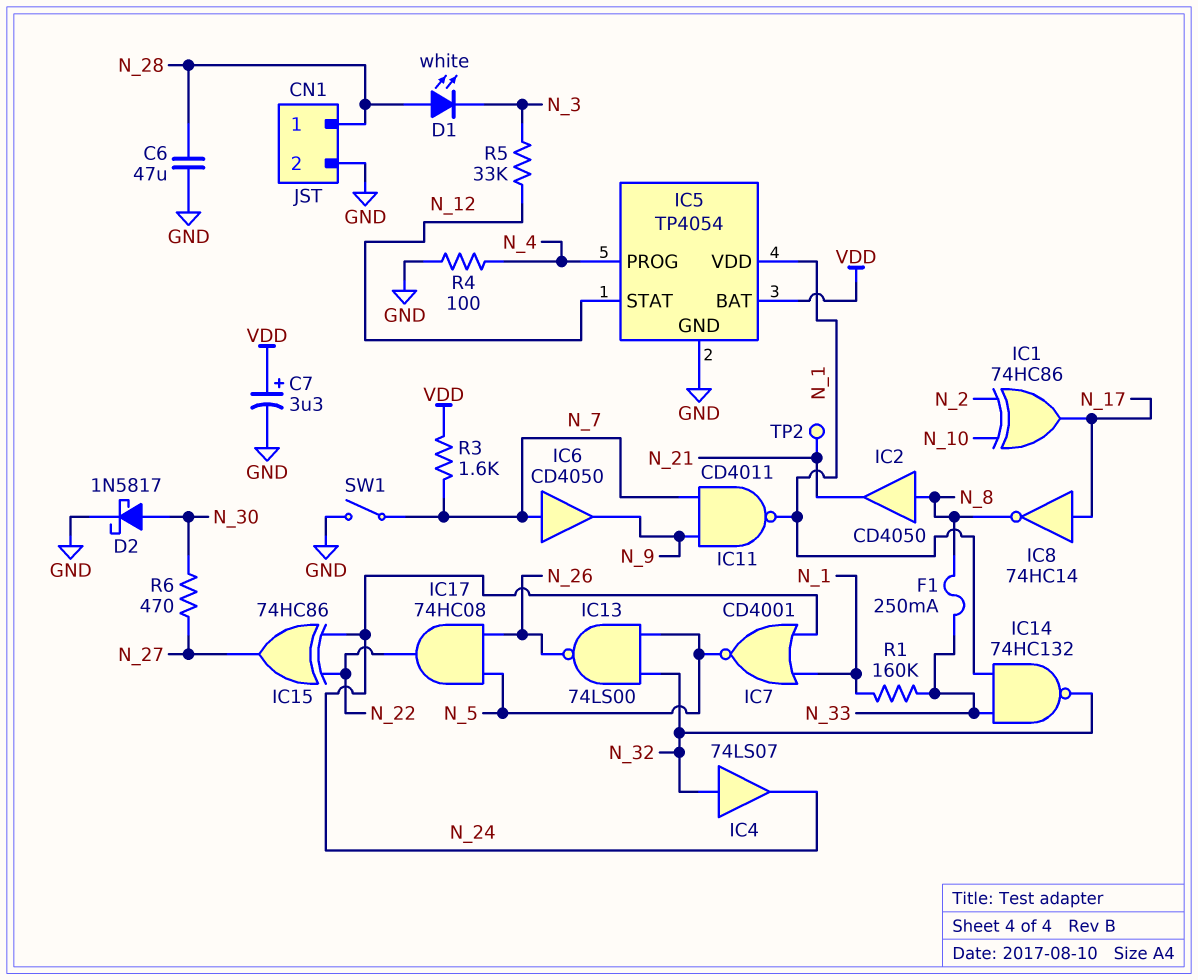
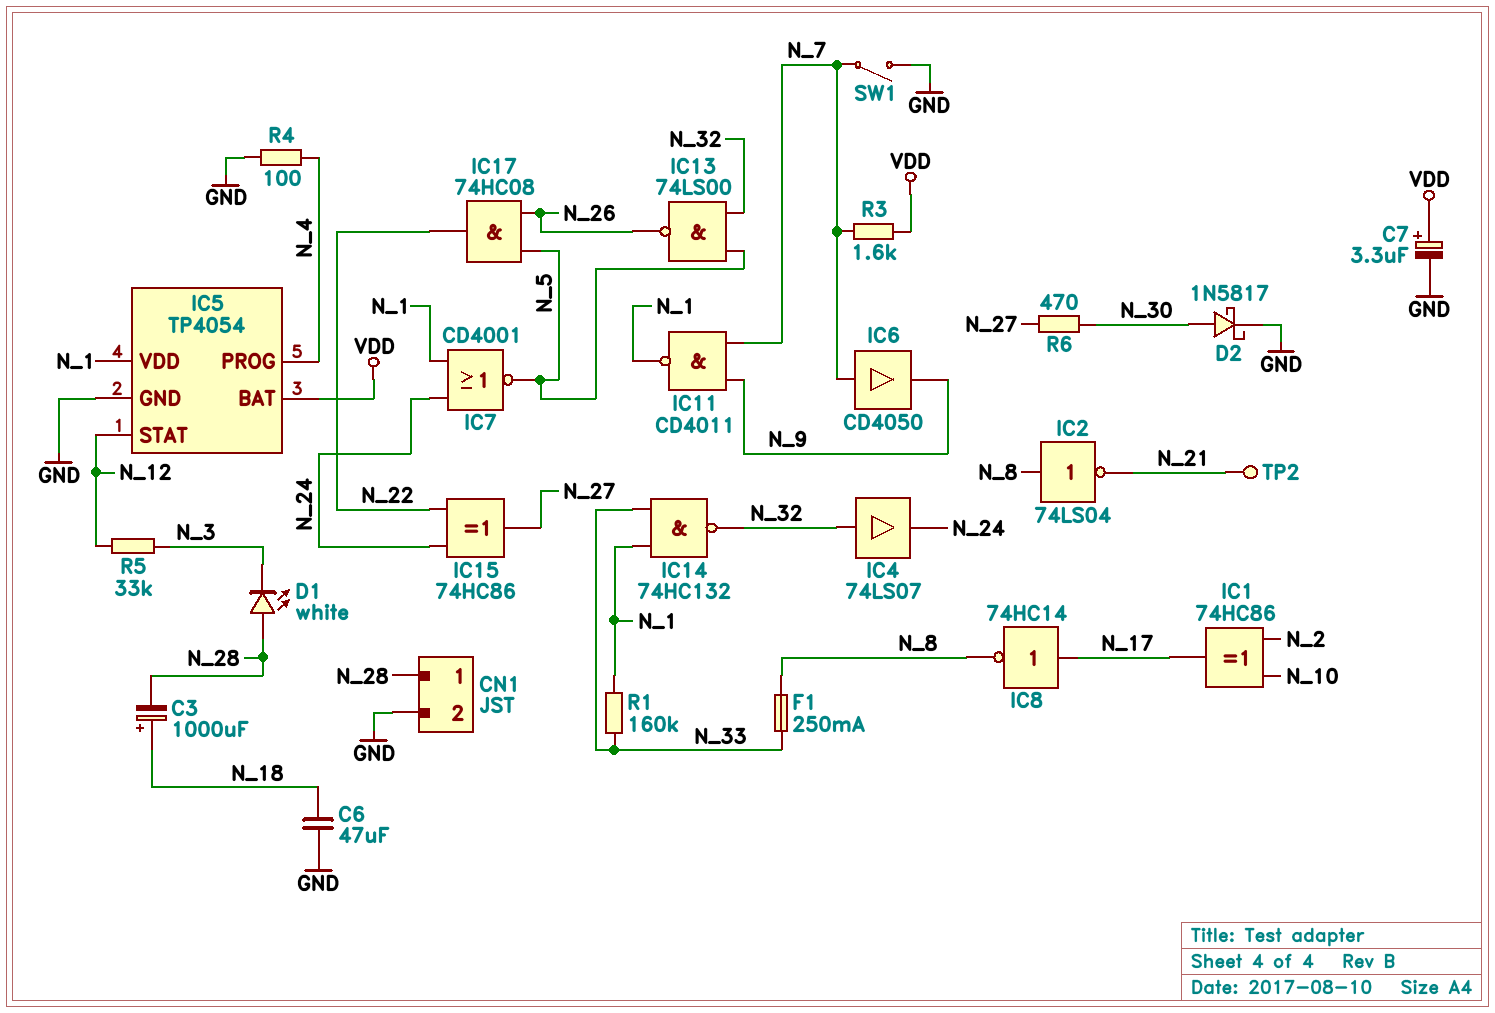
C3: none -> 1000uF (plus N_18, minus N_28)
C6: 47uF (GND, N_28) -> 47uF (GND, N_18)
IC2: buffer CD4050 (in N_8, out N_21) -> NOT 74LS04 (in N_8, out N_21)

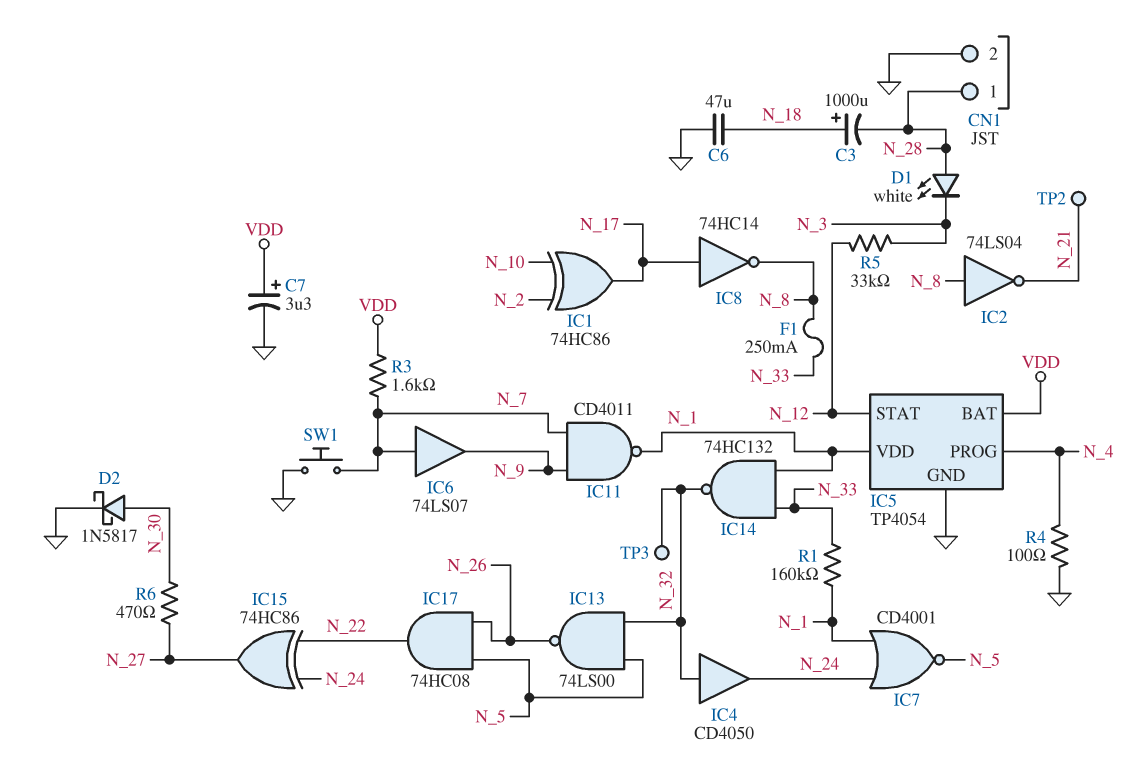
IC4: buffer 74LS07 (in N_32, out N_24) -> buffer CD4050 (in N_32, out N_24)
IC6: buffer CD4050 (in N_7, out N_9) -> buffer 74LS07 (in N_7, out N_9)
SW1: switch (GND, N_7) -> button (GND, N_7)
TP3: none -> test point (N_32)

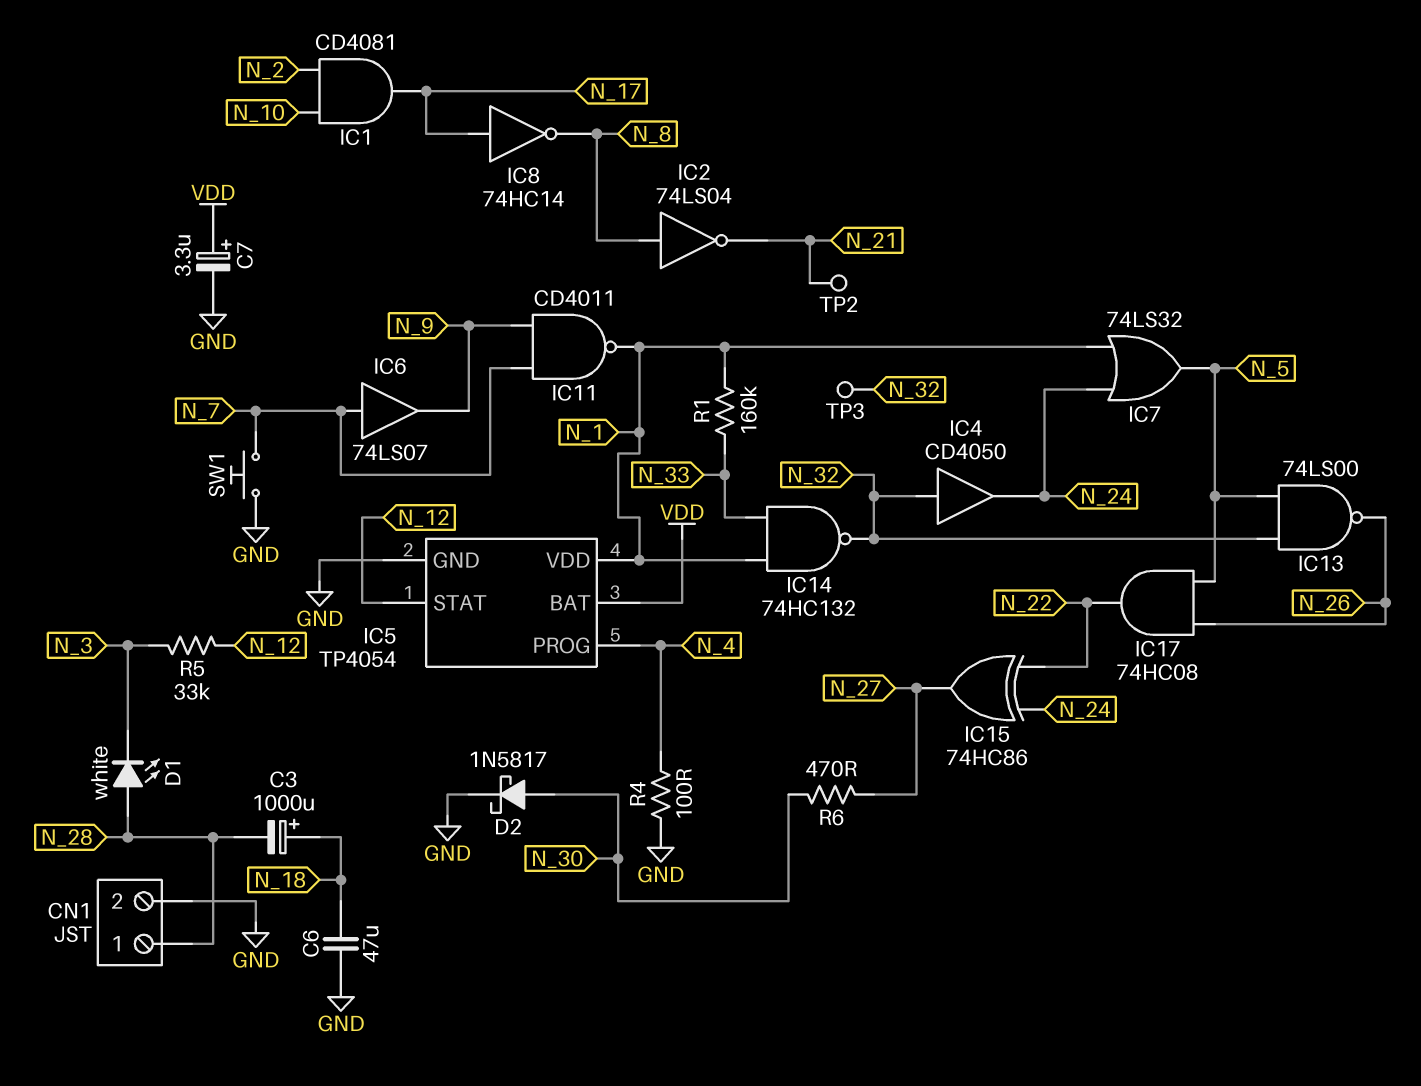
F1: 250mA (N_8, N_33) -> none
IC1: XOR 74HC86 (in N_2, in N_10, out N_17) -> AND CD4081 (in N_2, in N_10, out N_17)
IC7: NOR CD4001 (in N_1, in N_24, out N_5) -> OR 74LS32 (in N_1, in N_24, out N_5)
R3: 1.6k (N_7, VDD) -> none

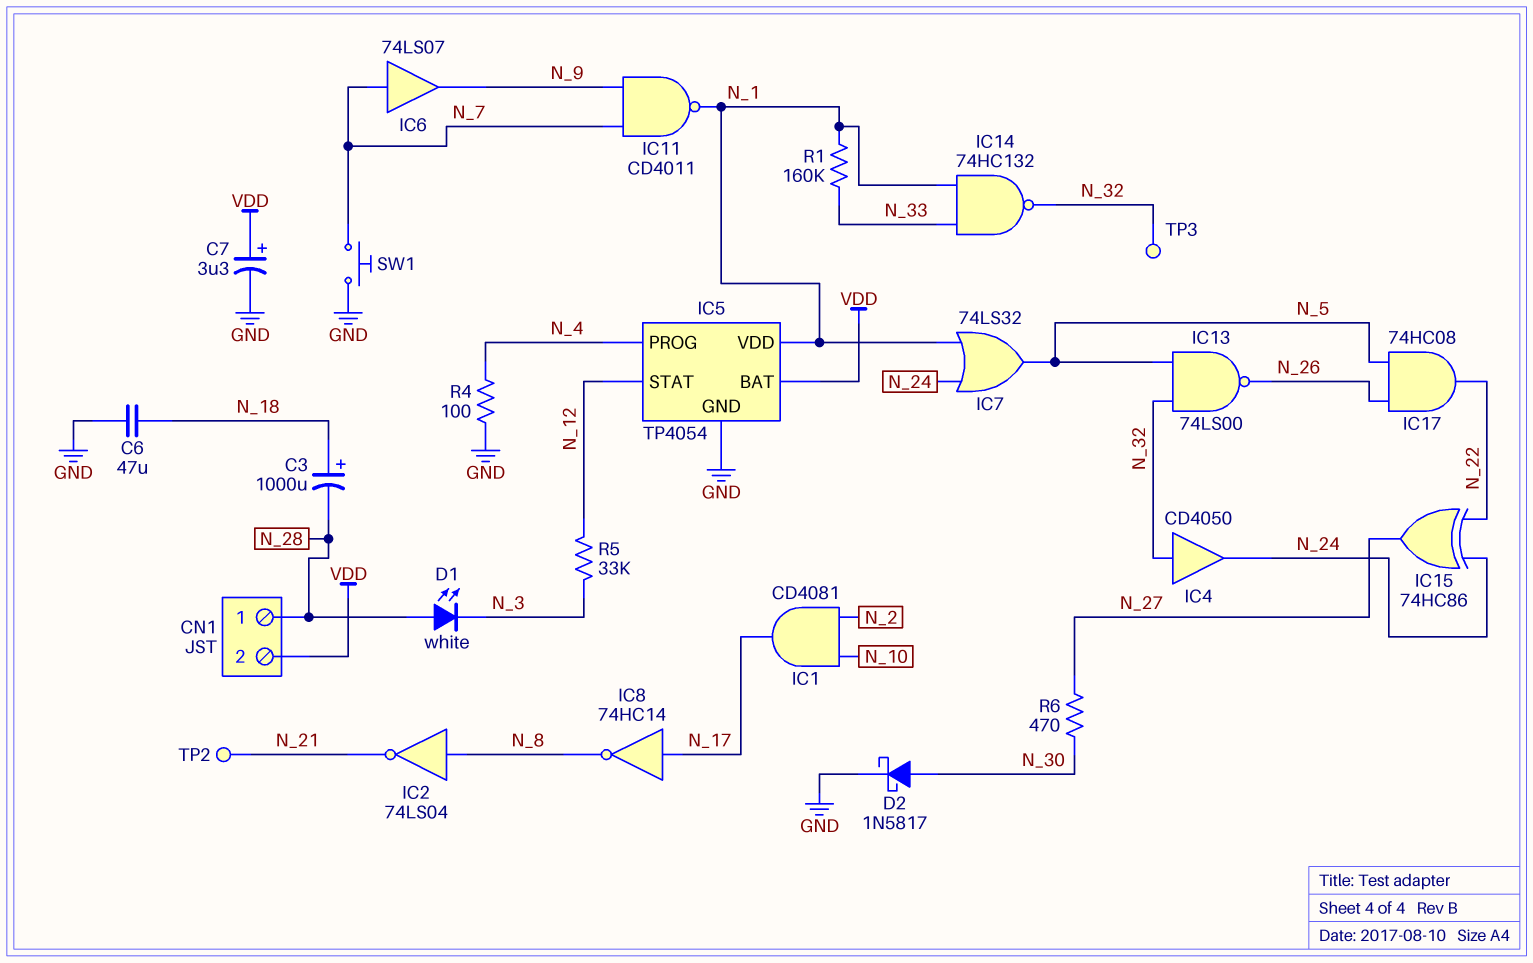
CN1 pin 2: GND -> VDD

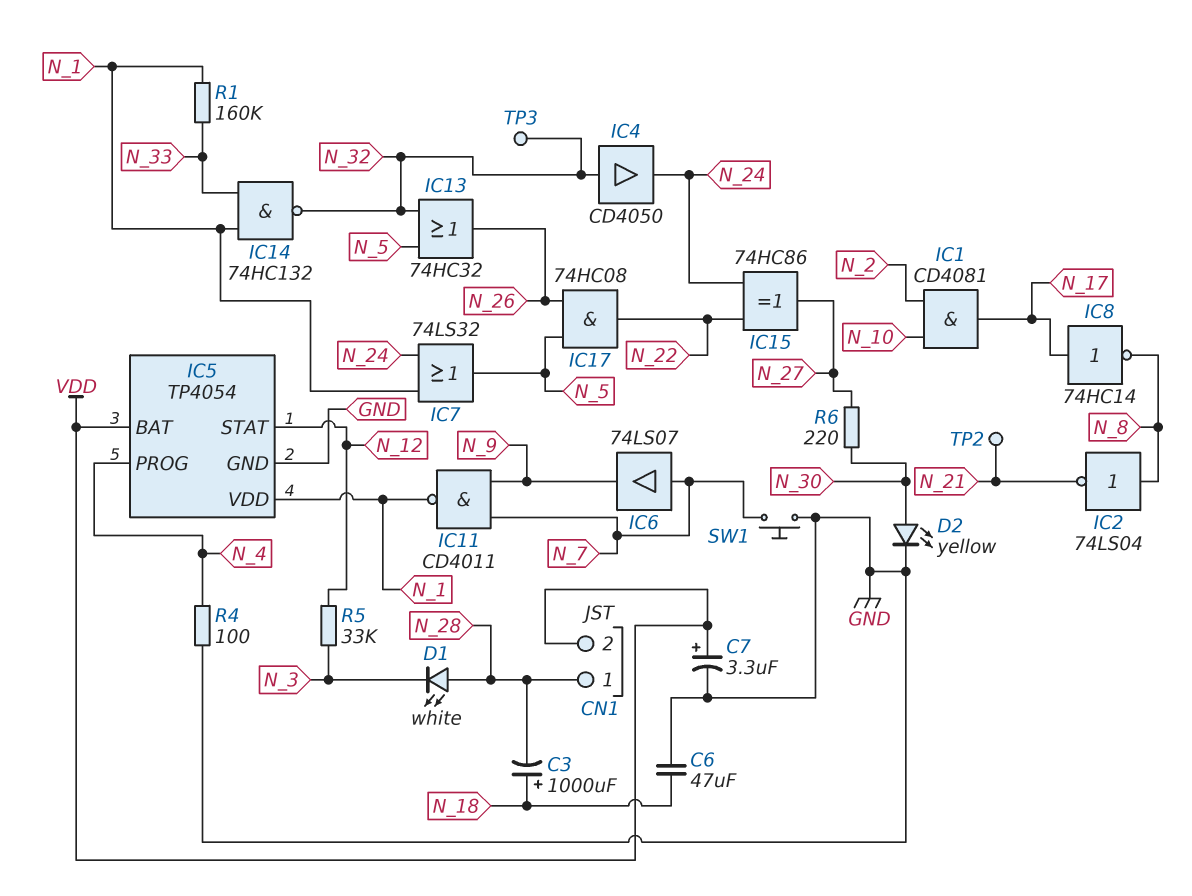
D2: schottky 1N5817 (A N_30, K GND) -> LED yellow (A N_30, K GND)
IC13: NAND 74LS00 (in N_5, in N_32, out N_26) -> OR 74HC32 (in N_5, in N_32, out N_26)
R6: 470 (N_27, N_30) -> 220 (N_27, N_30)

